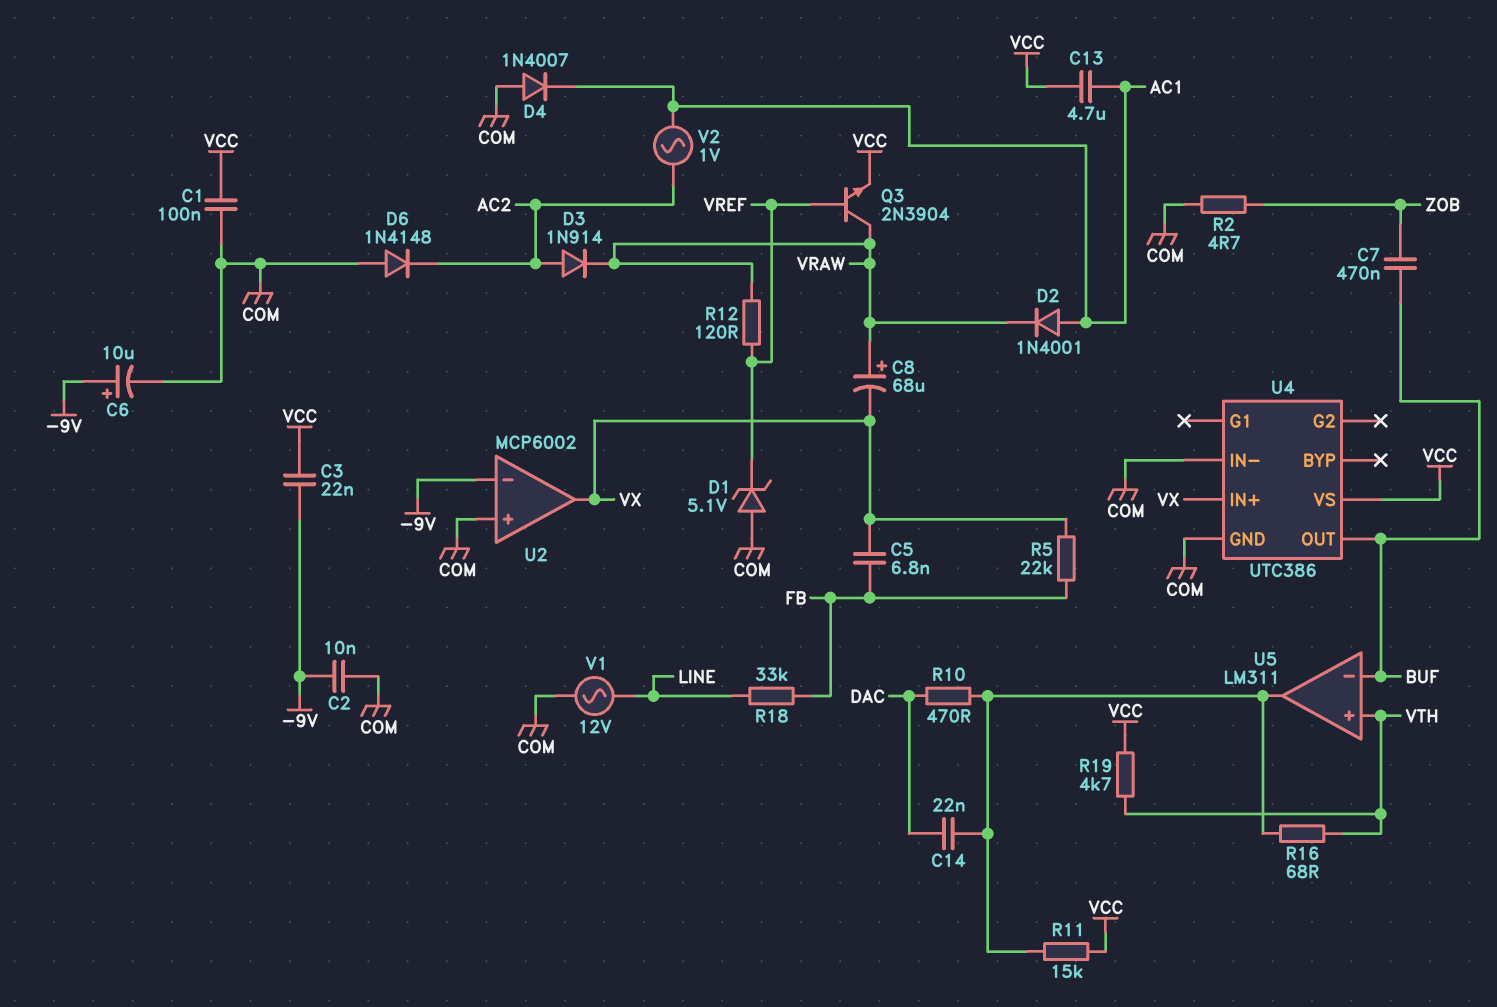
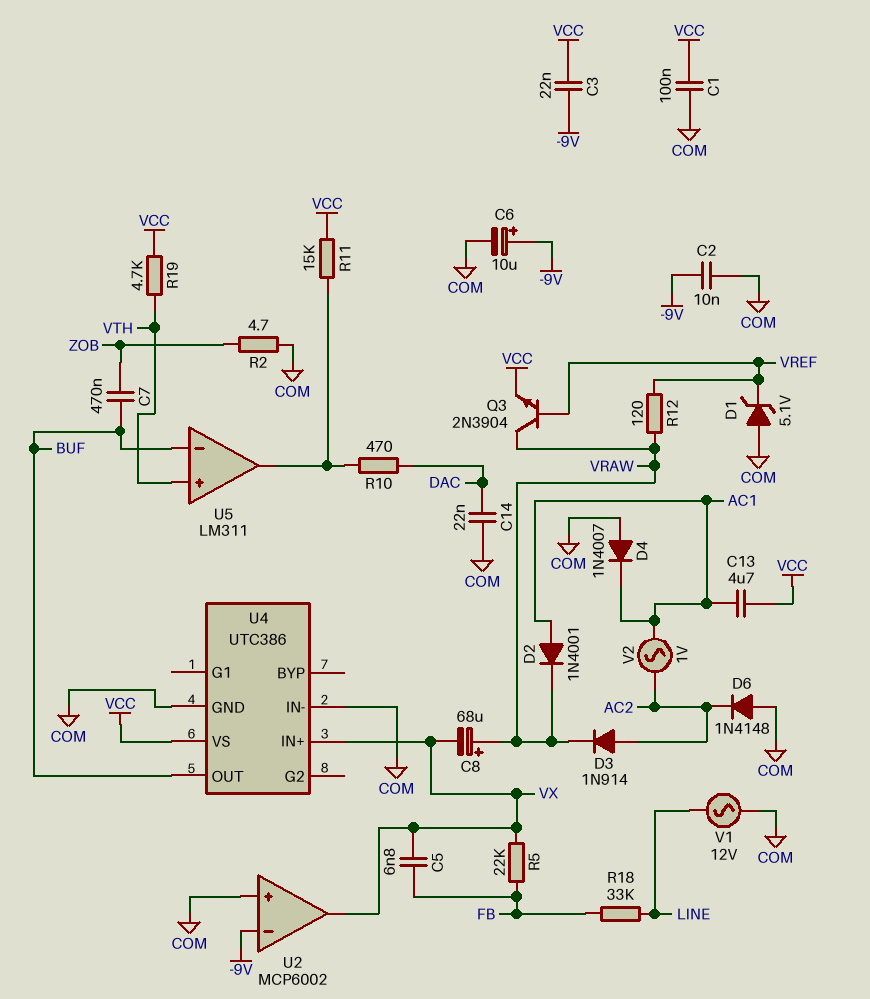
C14: 22nF (DAC, U5/out) -> 22nF (COM, DAC)
R16: 68 (U5/out, VTH) -> none

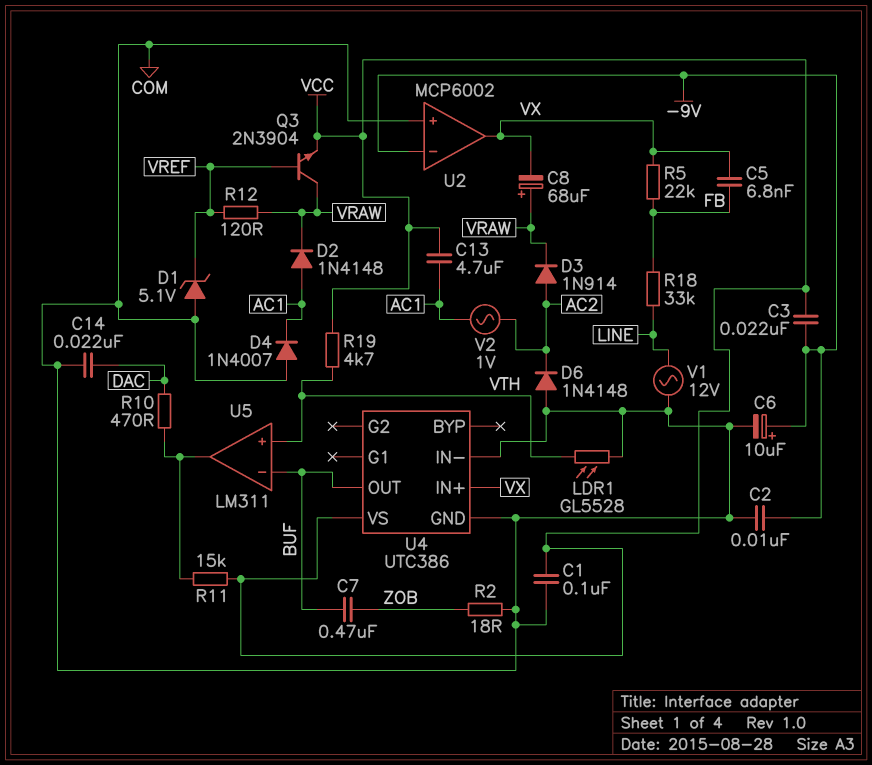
D2: diode 1N4001 (A AC1, K VRAW) -> diode 1N4148 (A AC1, K VRAW)
LDR1: none -> GL5528 (COM, VTH)
R2: 4.7 (COM, ZOB) -> 18 (COM, ZOB)

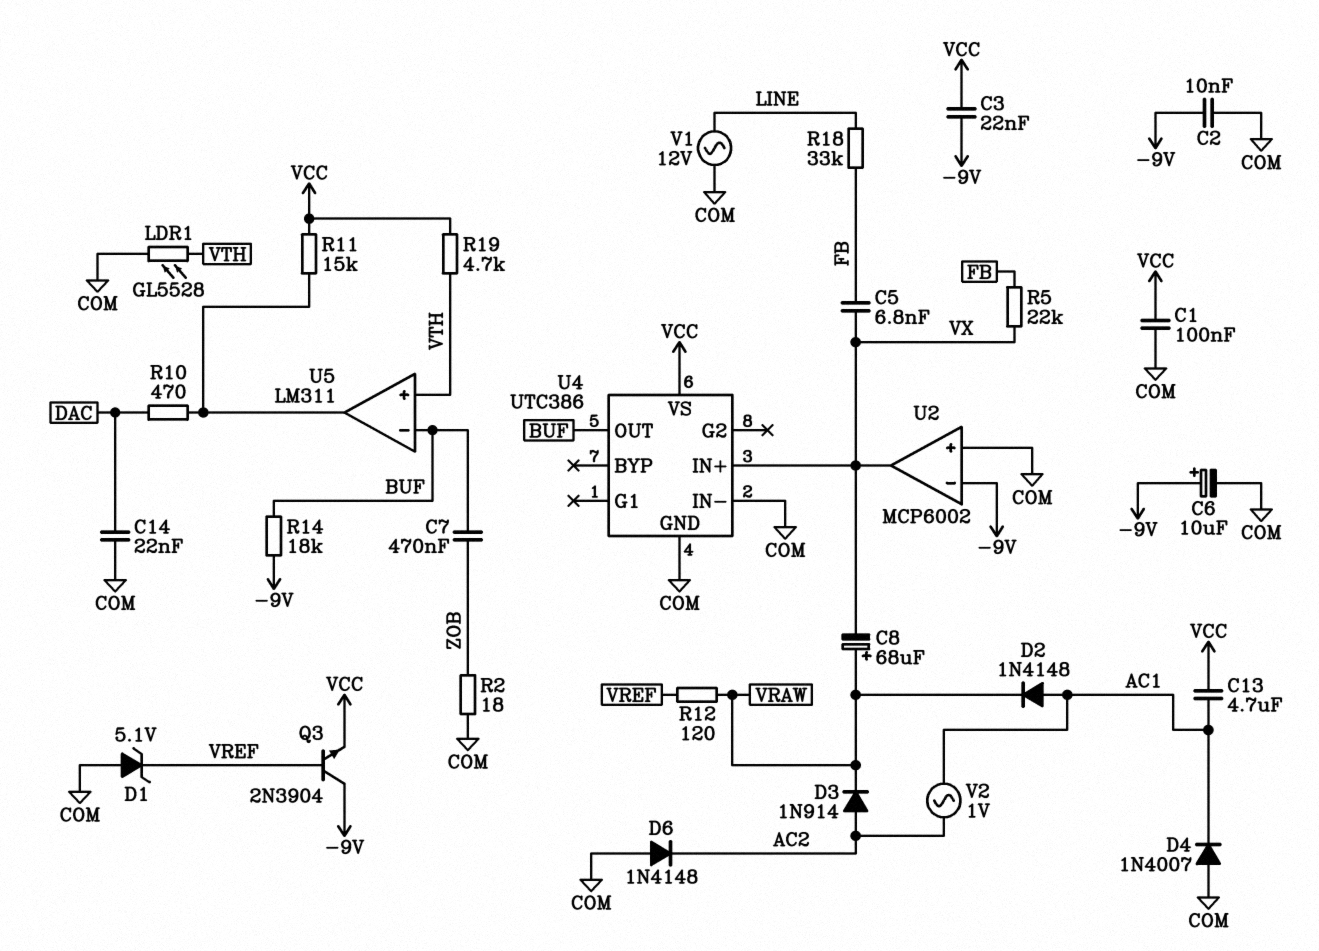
Q3: NPN 2N3904 (B VREF, C VRAW, E VCC) -> NPN 2N3904 (B VREF, C -9V, E VCC)
R14: none -> 18k (-9V, BUF)

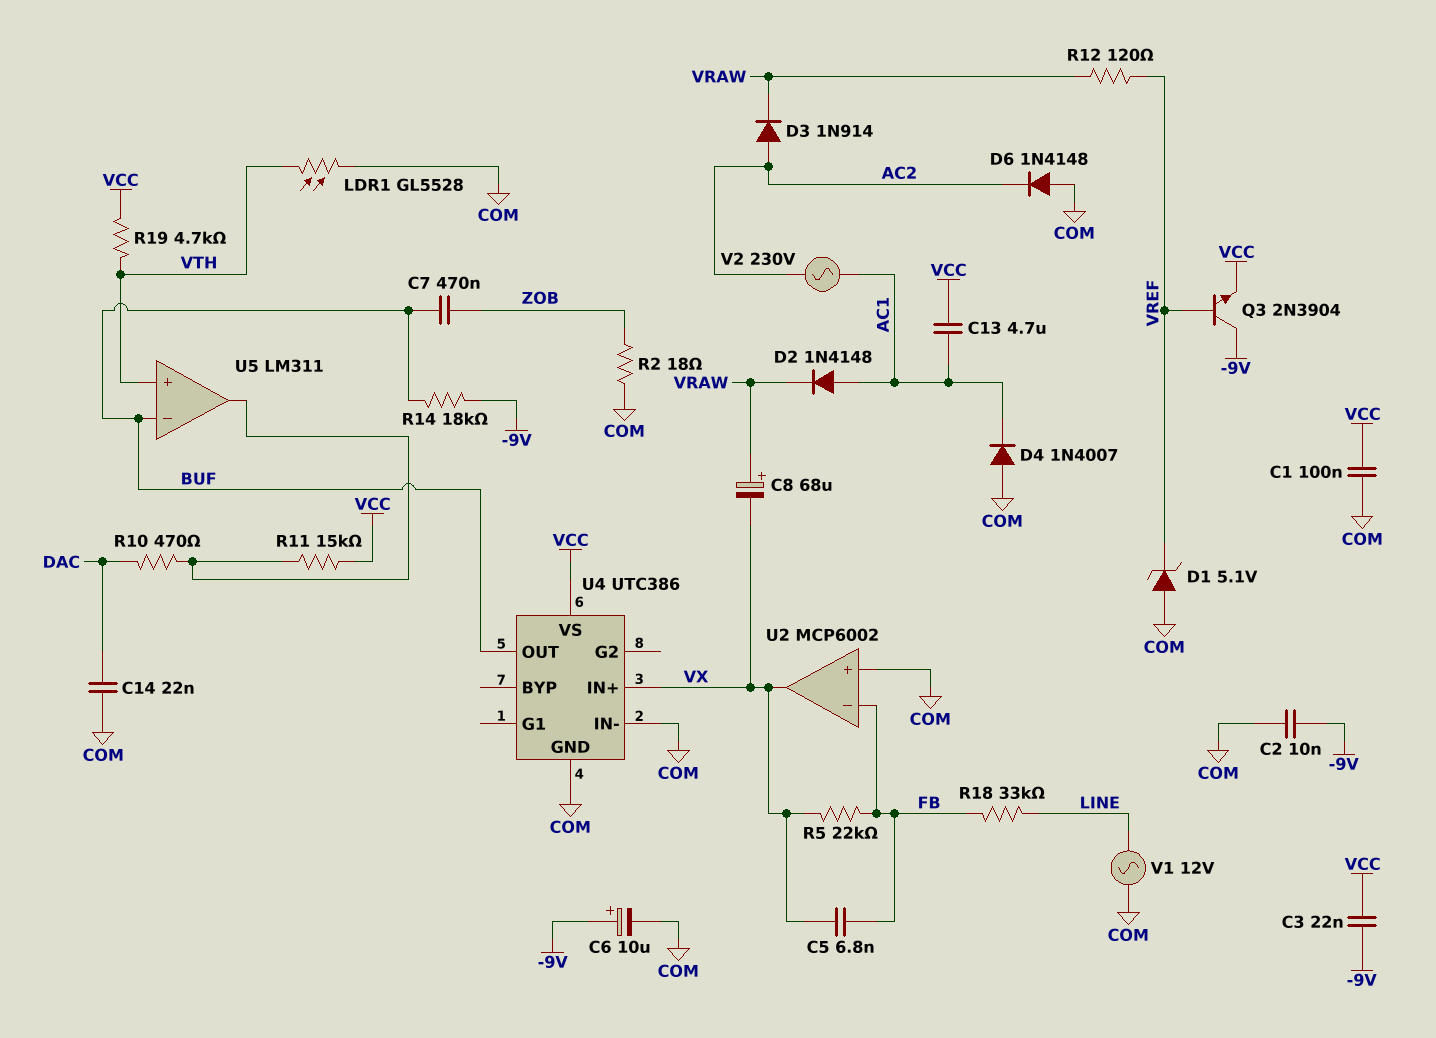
U2 pin in-: -9V -> FB
V2: AC 1V (AC1, AC2) -> AC 230V (AC1, AC2)

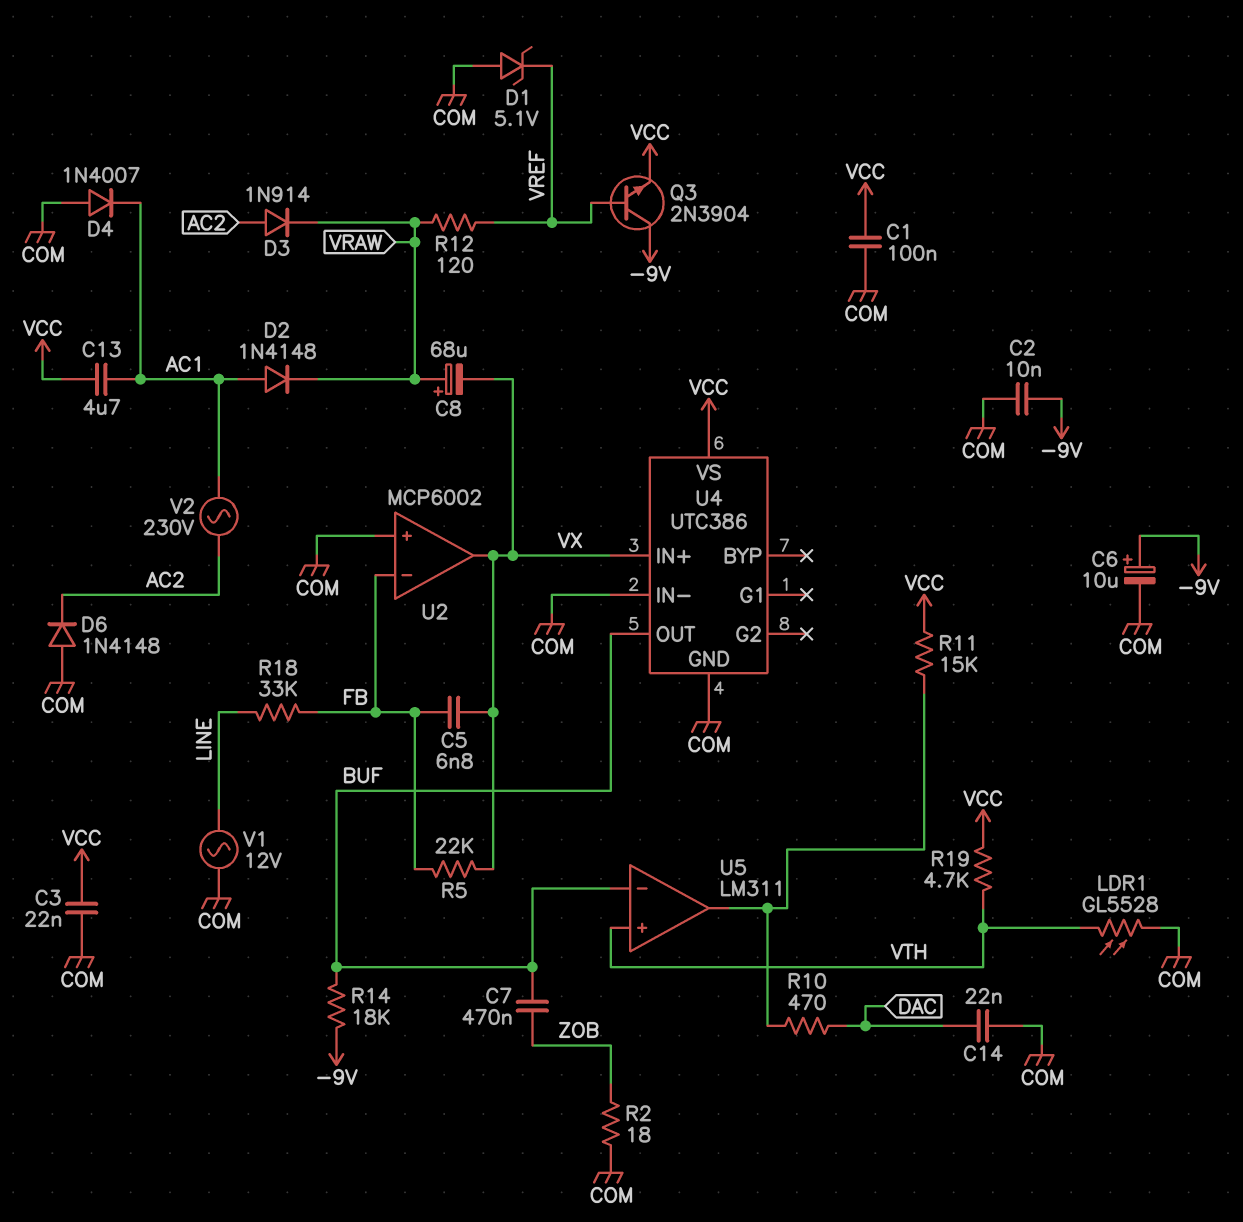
C3: 22nF (-9V, VCC) -> 22nF (COM, VCC)

